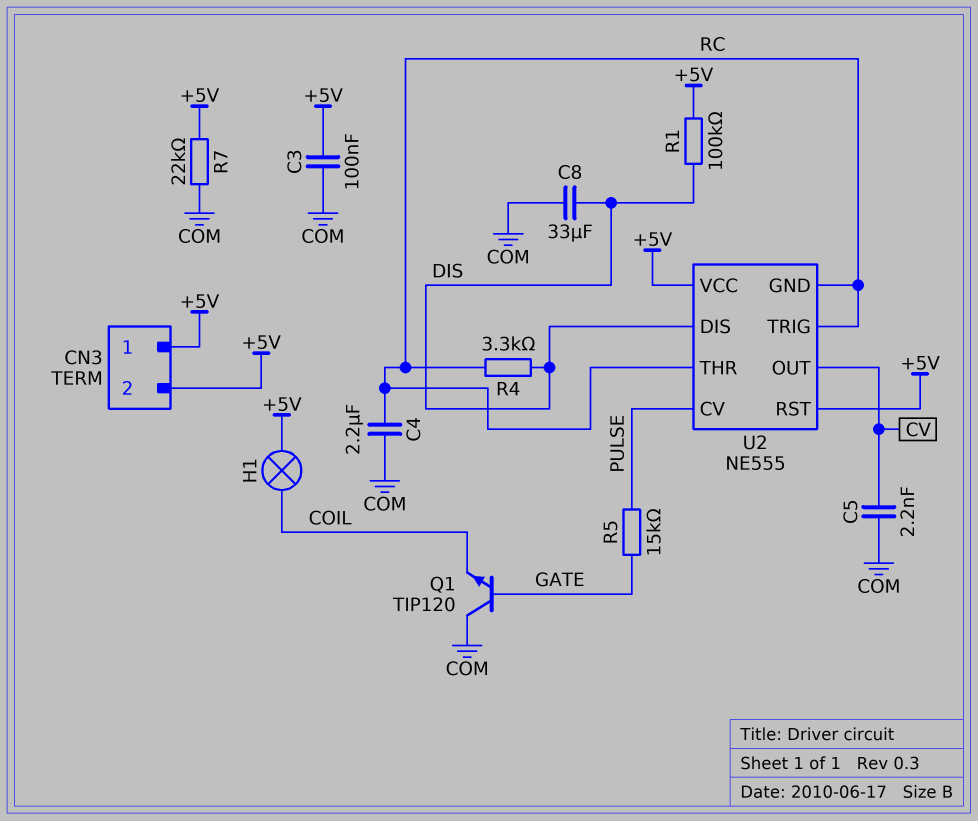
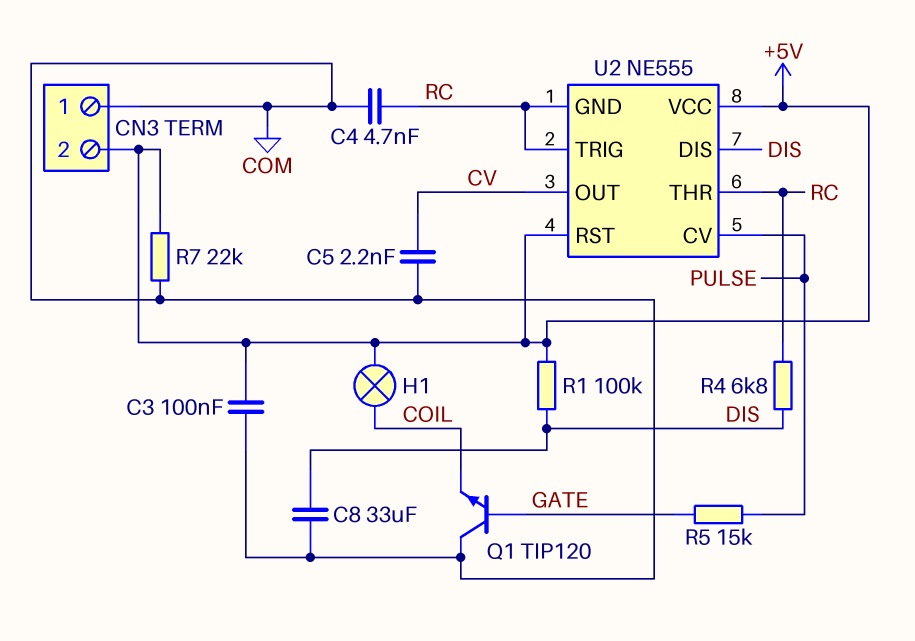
C4: 2.2uF (COM, RC) -> 4.7nF (COM, RC)
CN3 pin 1: +5V -> COM
R4: 3.3k (DIS, RC) -> 6.8k (DIS, RC)

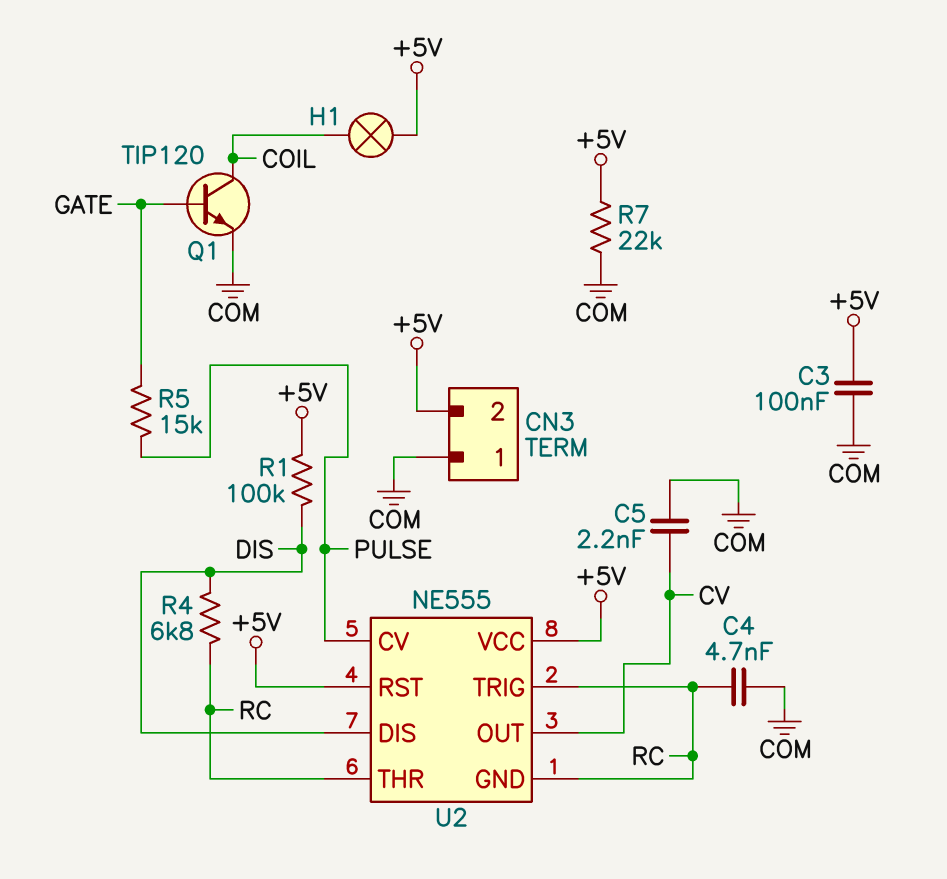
C8: 33uF (COM, DIS) -> none
Q1: NPN TIP120 (B GATE, C COM, E COIL) -> NPN TIP120 (B GATE, C COIL, E COM)

